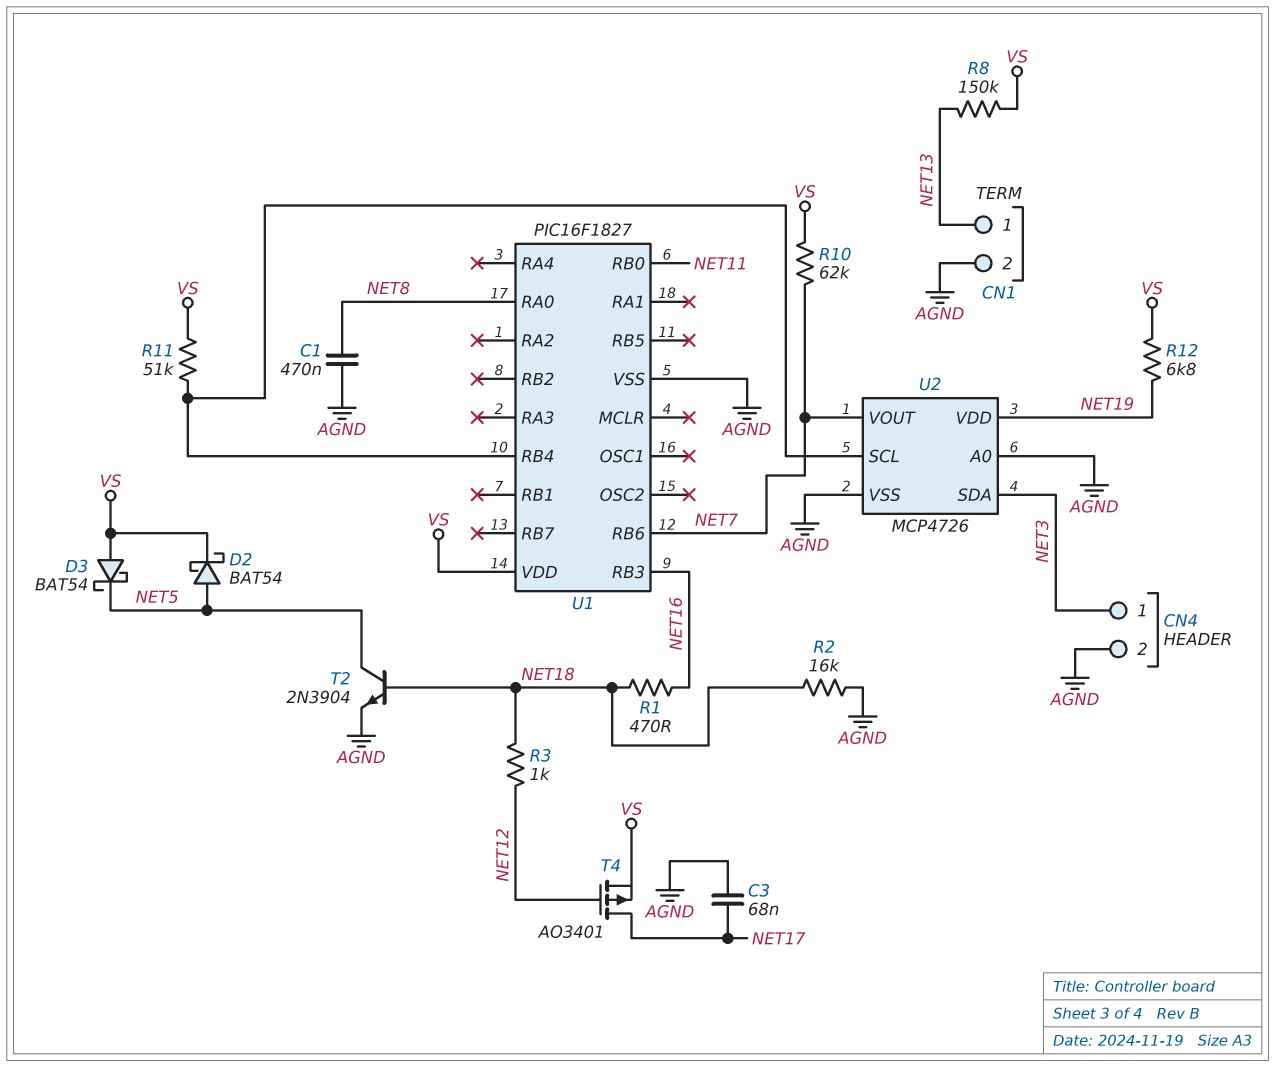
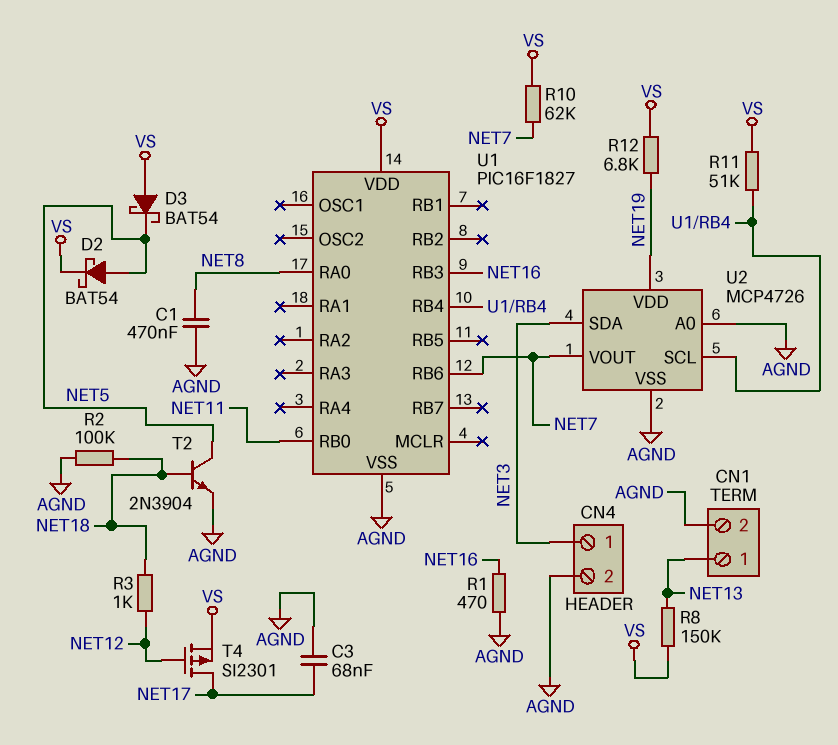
R1: 470 (NET16, NET18) -> 470 (AGND, NET16)
R2: 16k (AGND, NET18) -> 100k (AGND, NET18)
T4: PMOS AO3401 (G NET12, D NET17, S VS) -> PMOS SI2301 (G NET12, D NET17, S VS)

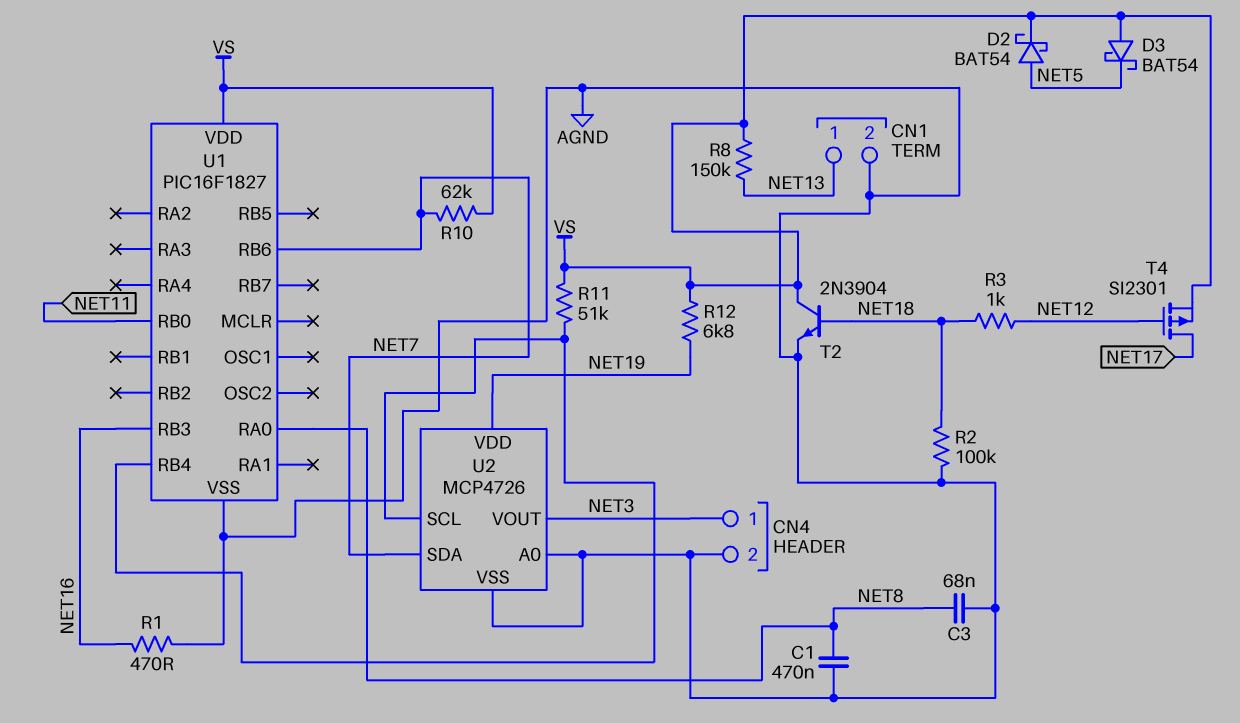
C3: 68nF (AGND, NET17) -> 68nF (AGND, NET8)
T2: NPN 2N3904 (B NET18, C NET5, E AGND) -> NPN 2N3904 (B NET18, C VS, E AGND)
U2 pin SDA: NET3 -> NET7
U2 pin VOUT: NET7 -> NET3

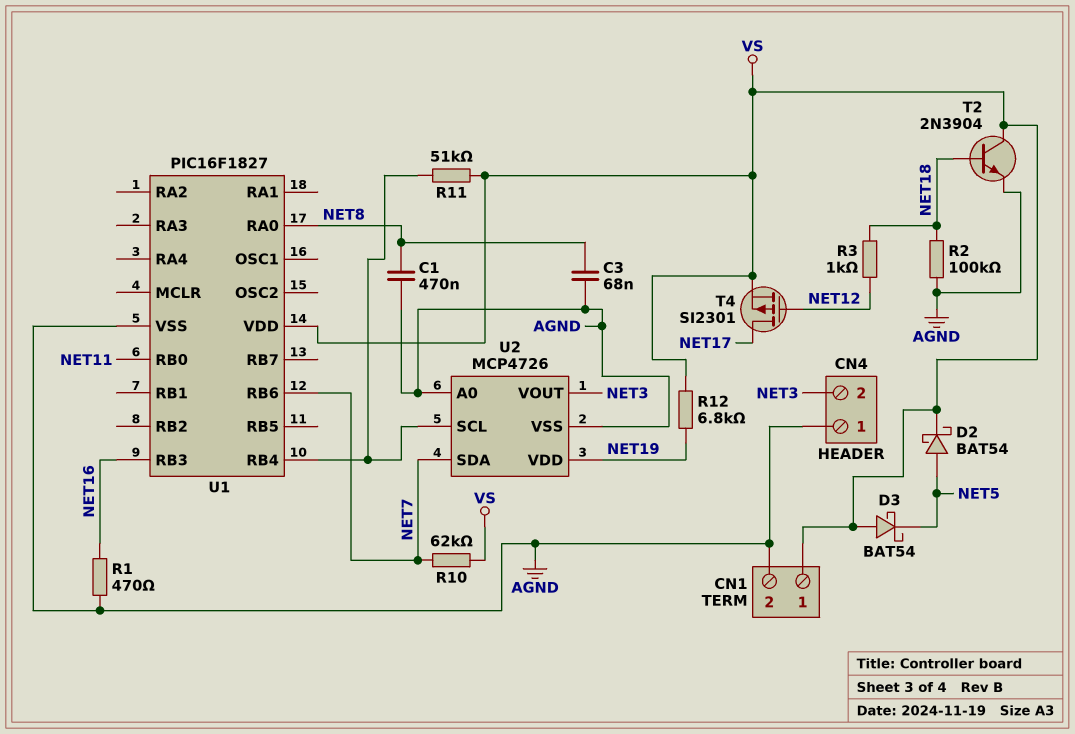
CN1 pin 1: NET13 -> VS
CN4 pin 1: NET3 -> AGND
CN4 pin 2: AGND -> NET3
R8: 150k (NET13, VS) -> none

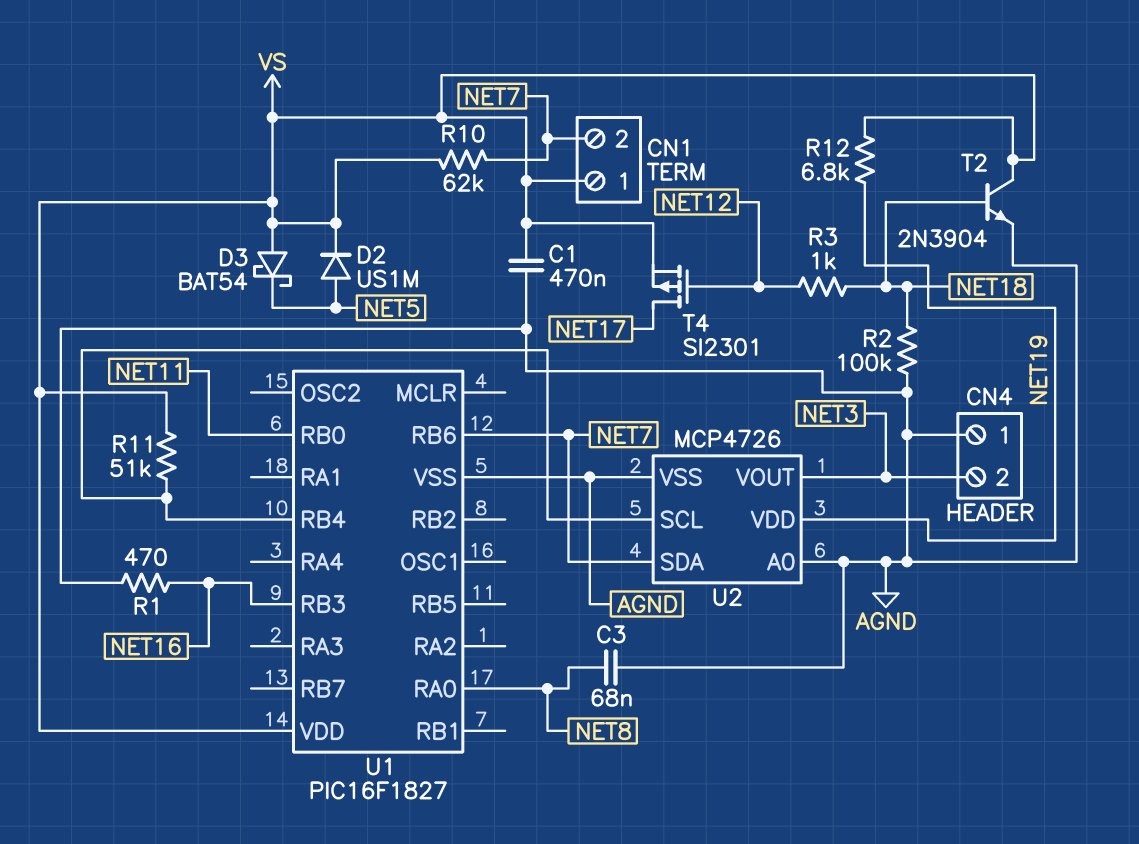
C1: 470nF (AGND, NET8) -> 470nF (AGND, VS)
CN1 pin 2: AGND -> NET7
D2: schottky BAT54 (A NET5, K VS) -> diode US1M (A NET5, K VS)

